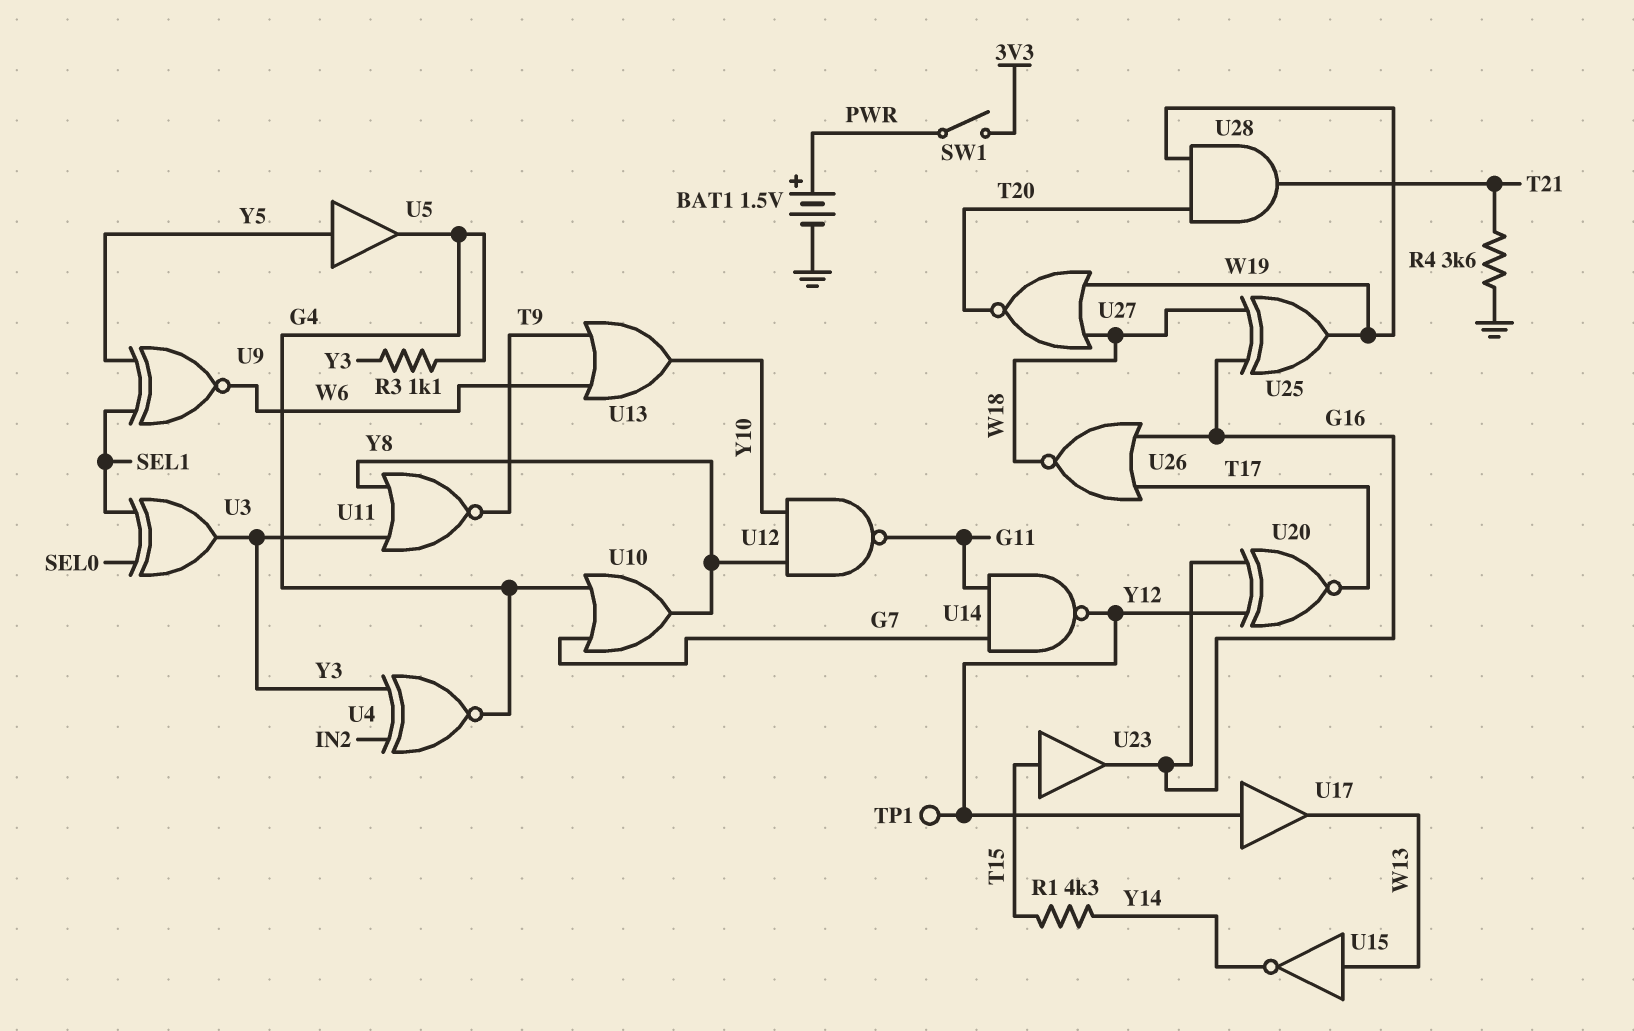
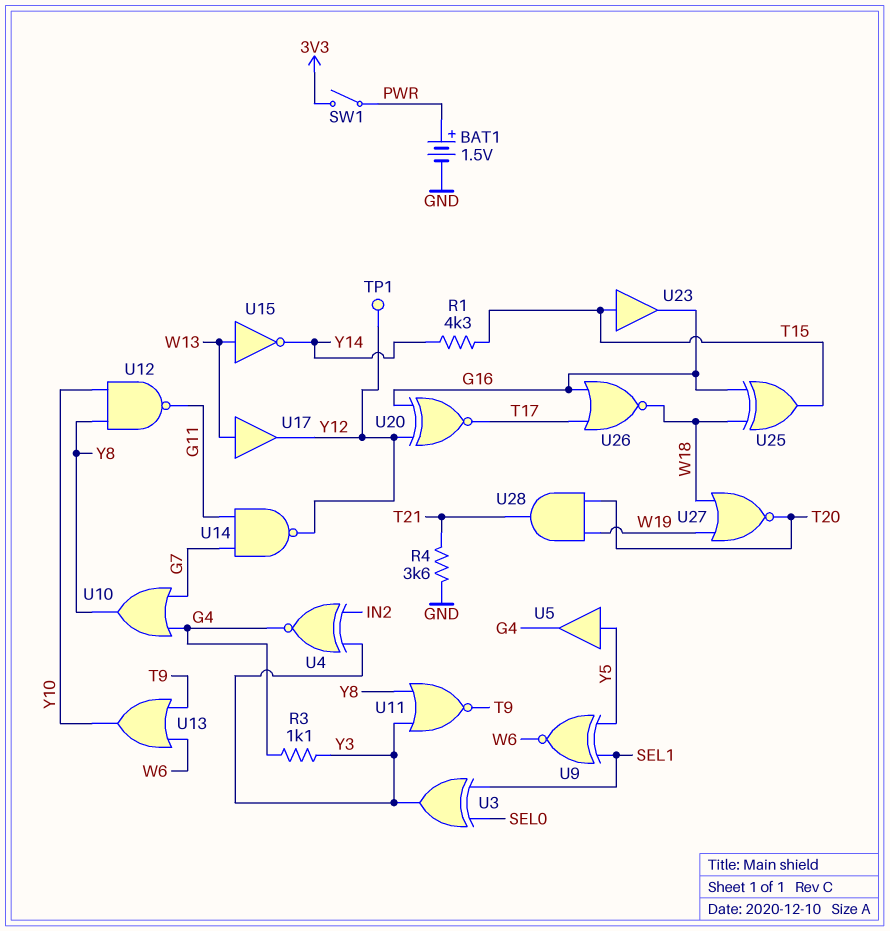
U17: buffer (in Y12, out W13) -> buffer (in W13, out Y12)
U25: XOR (in G16, in W18, out W19) -> XOR (in G16, in W18, out T15)

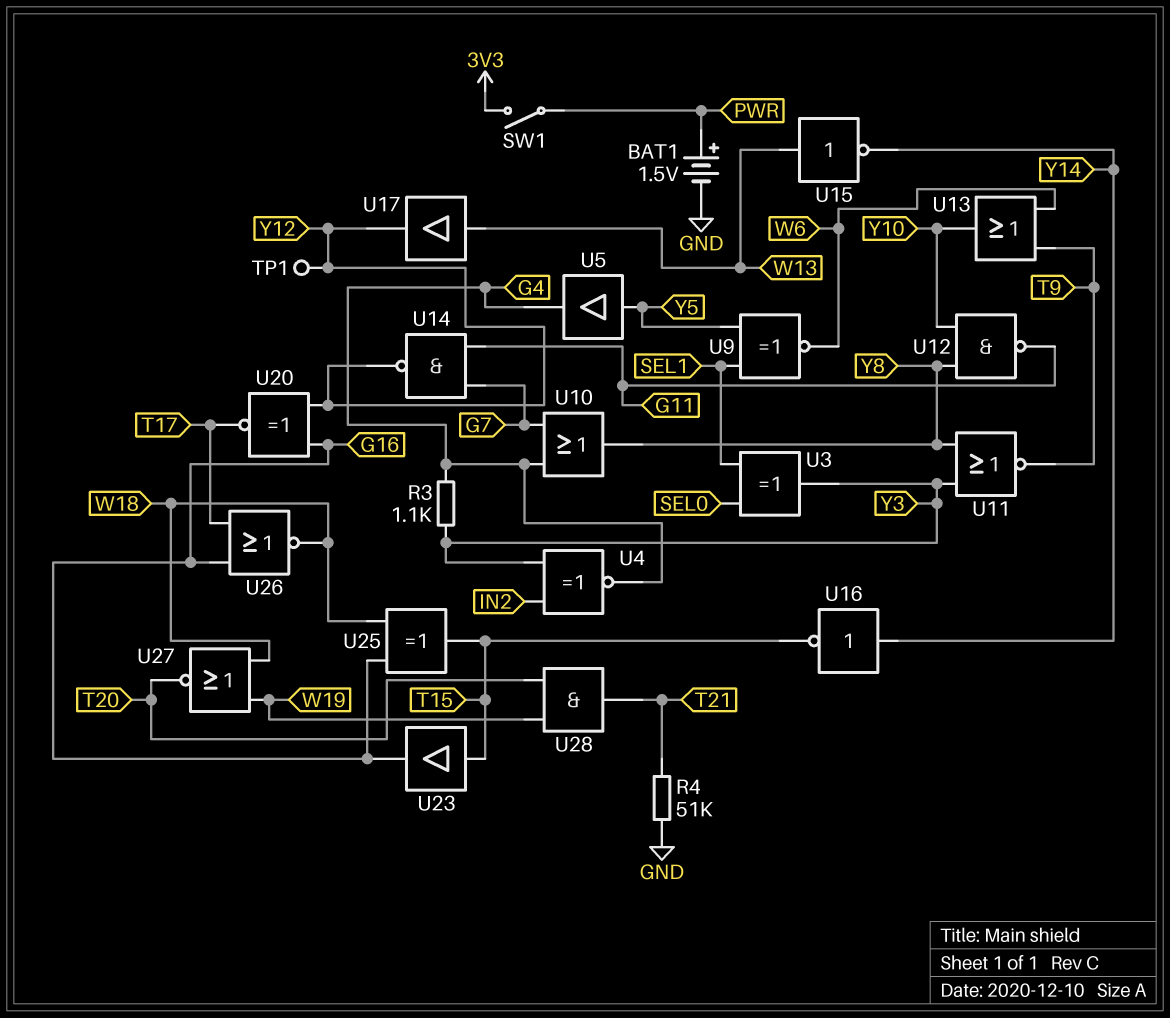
R1: 4.3k (T15, Y14) -> none
R4: 3.6k (GND, T21) -> 51k (GND, T21)
U16: none -> NOT (in Y14, out T15)

